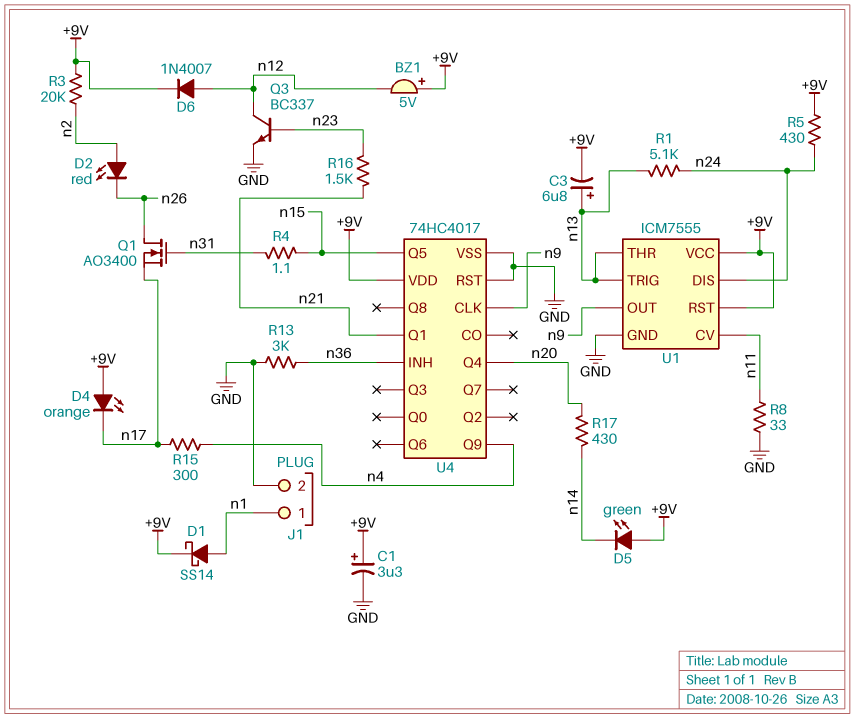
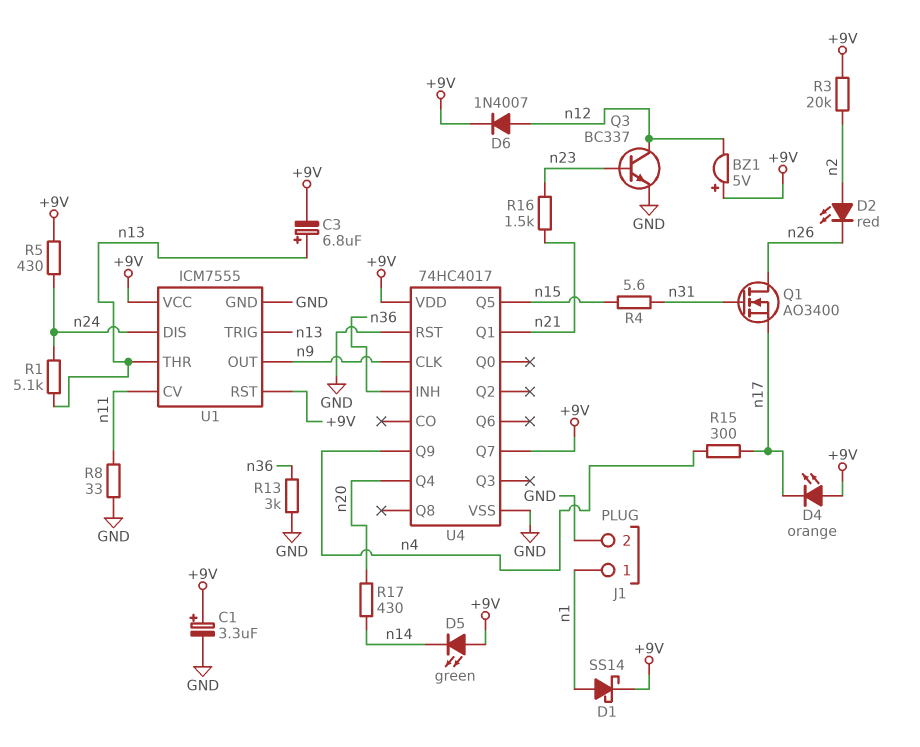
R4: 1.1 (n15, n31) -> 5.6 (n15, n31)
U4 pin Q7: none -> +9V

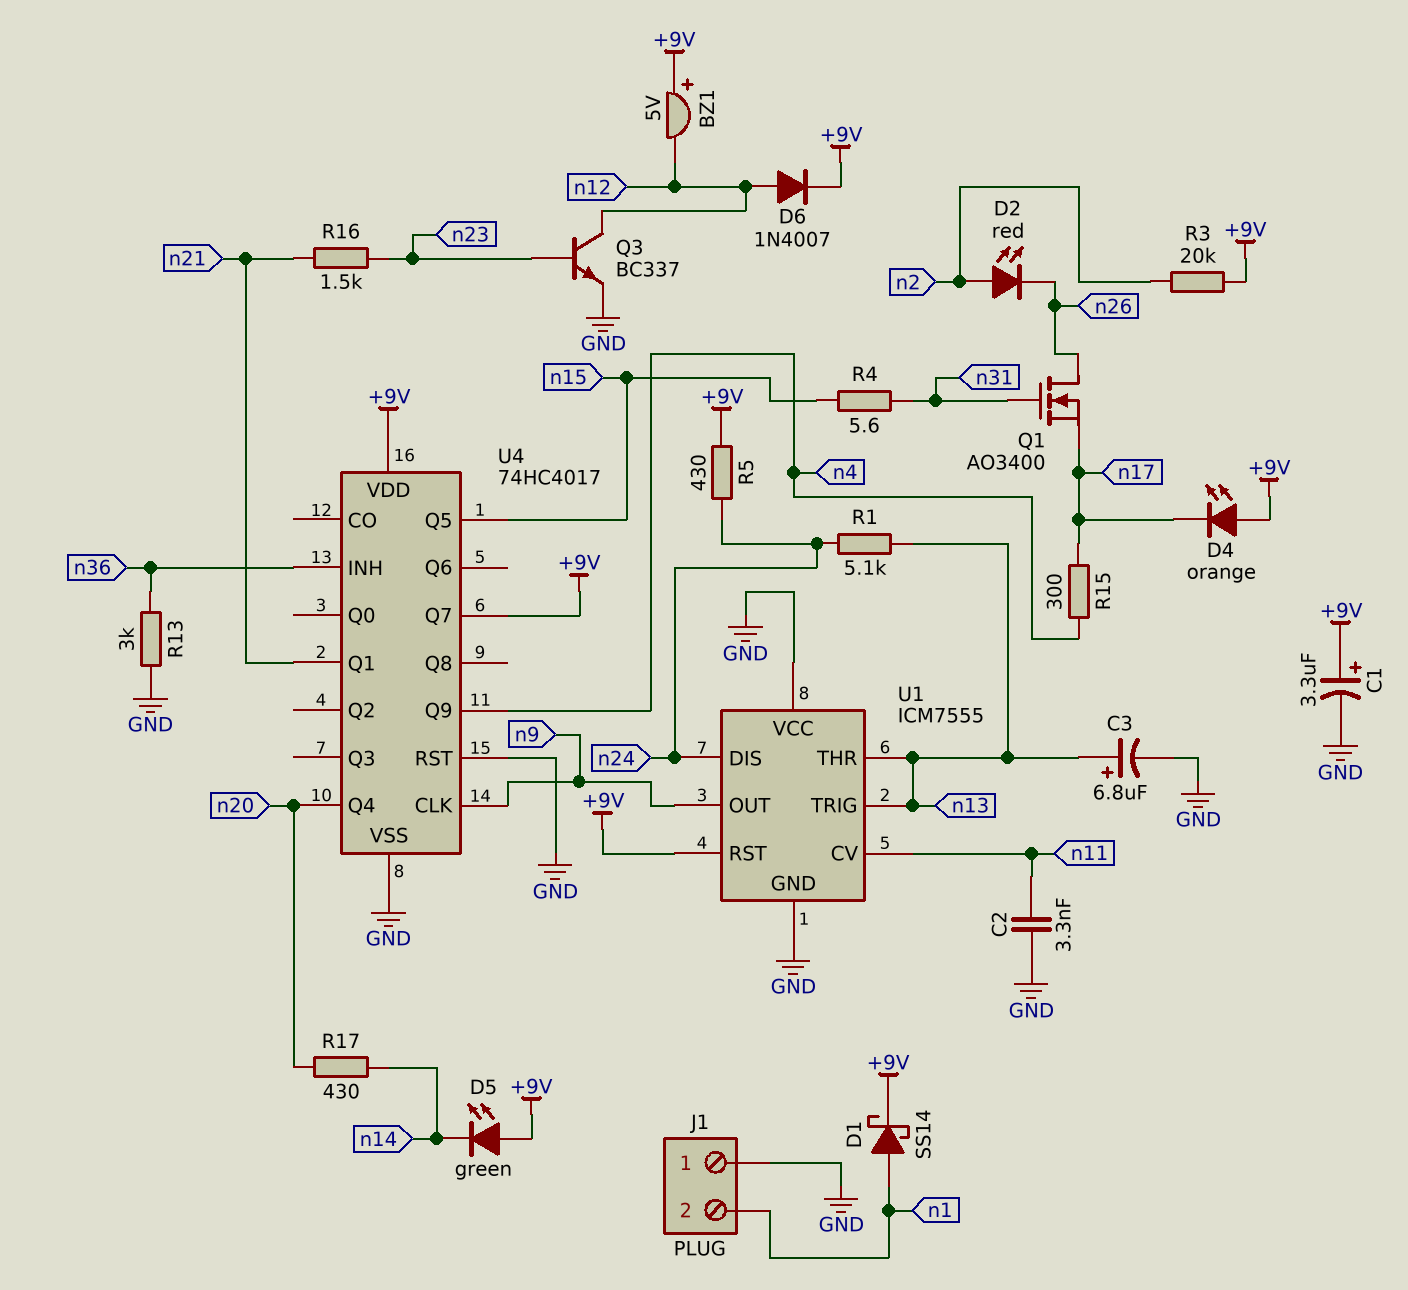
C2: none -> 3.3nF (GND, n11)
C3: 6.8uF (plus n13, minus +9V) -> 6.8uF (plus n13, minus GND)
J1 pin 1: n1 -> GND
J1 pin 2: GND -> n1
R8: 33 (GND, n11) -> none
U1 pin VCC: +9V -> GND

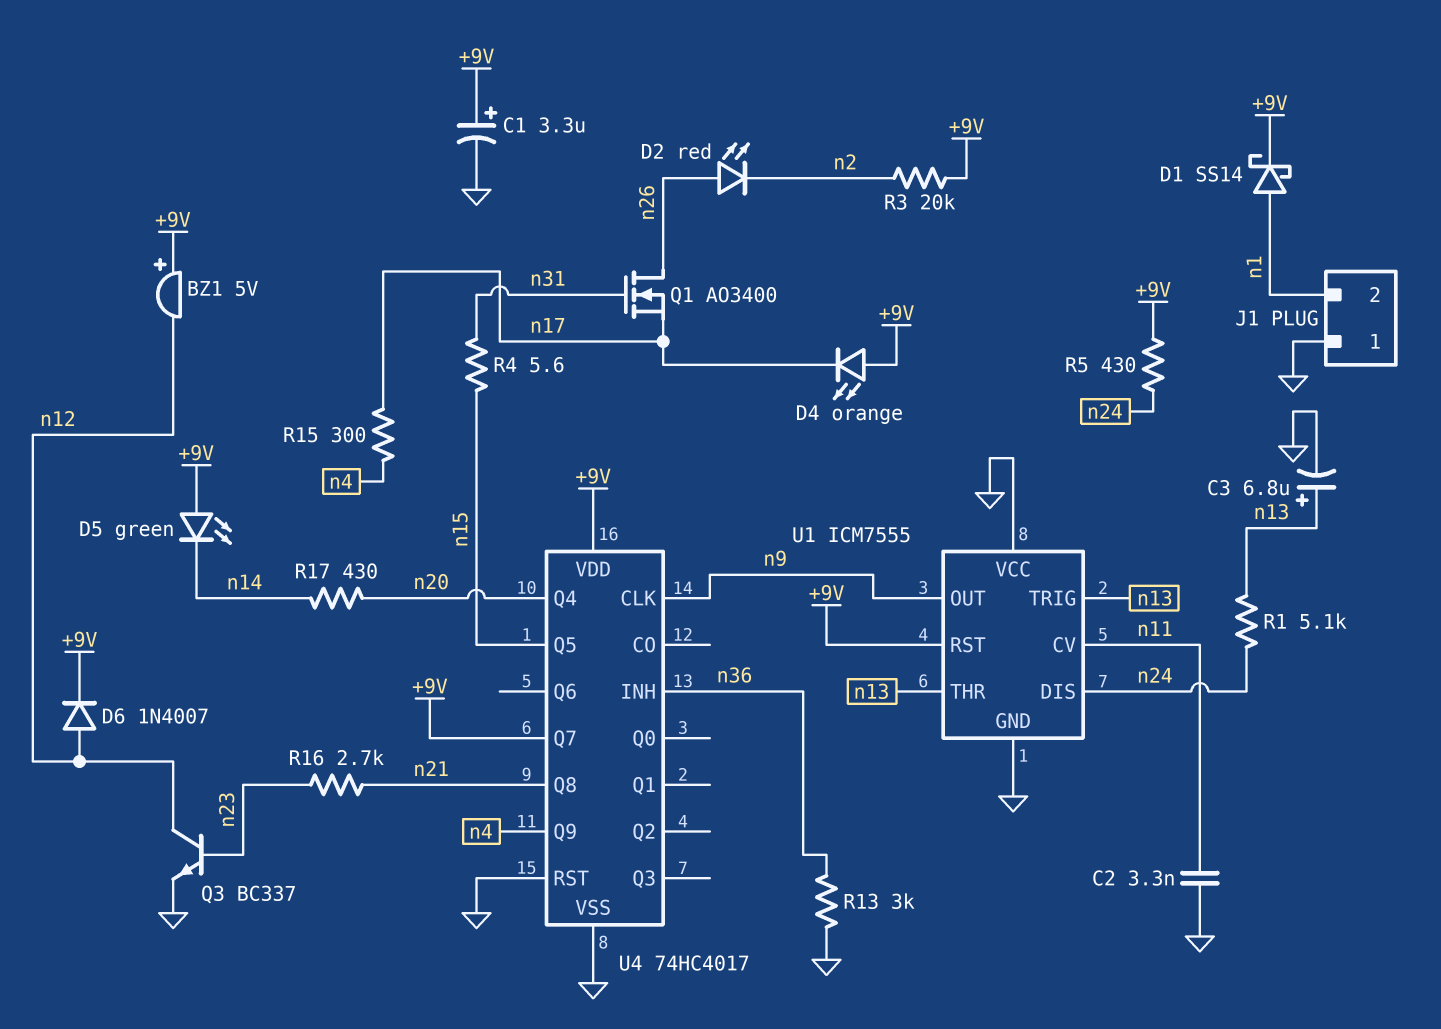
D2: LED red (A n2, K n26) -> LED red (A n26, K n2)
R16: 1.5k (n21, n23) -> 2.7k (n21, n23)
U4 pin Q1: n21 -> none
U4 pin Q8: none -> n21

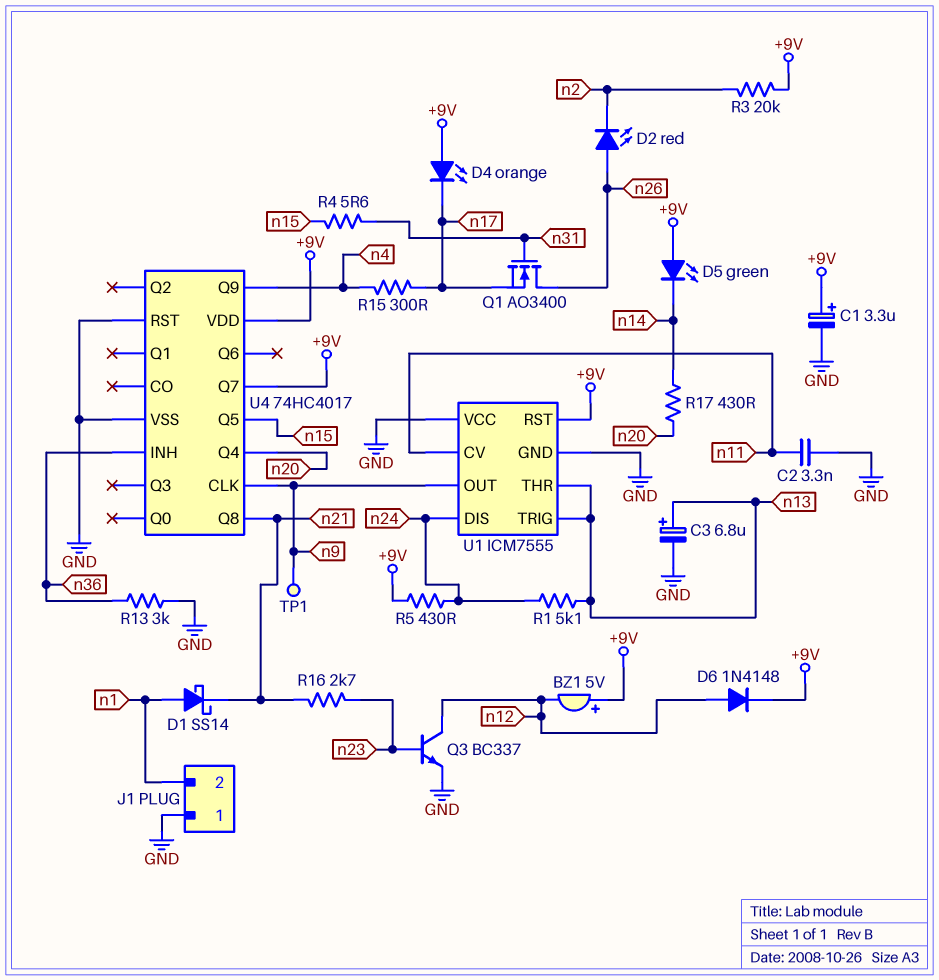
D1: schottky SS14 (A n1, K +9V) -> schottky SS14 (A n1, K n21)
D6: diode 1N4007 (A n12, K +9V) -> diode 1N4148 (A n12, K +9V)
TP1: none -> test point (n9)

